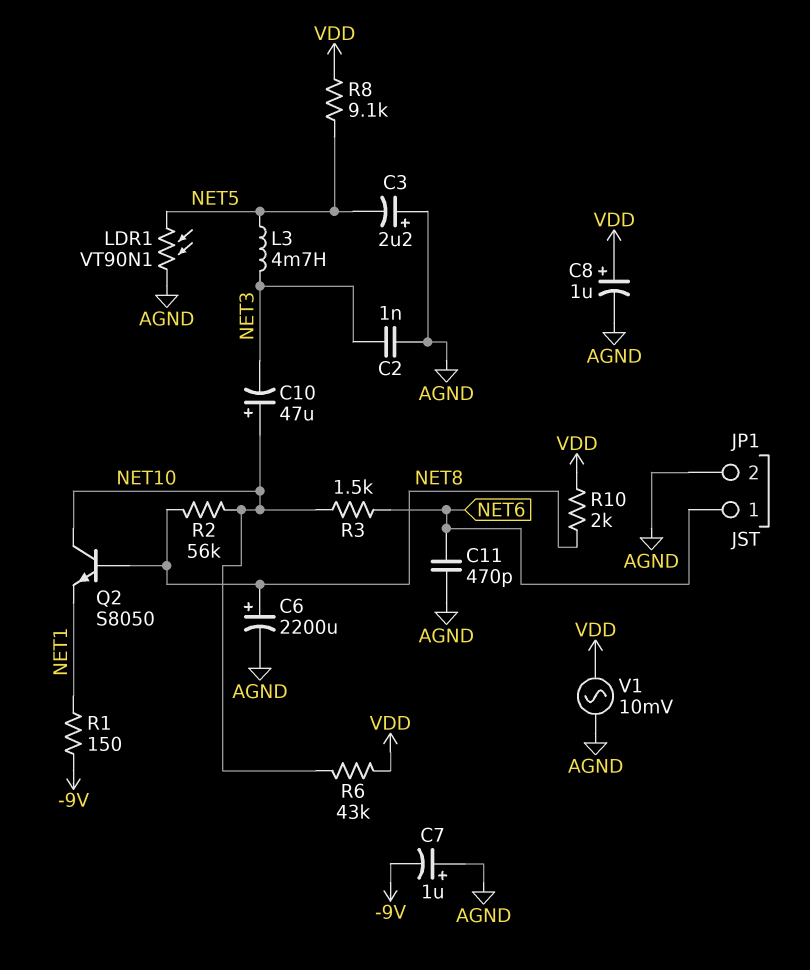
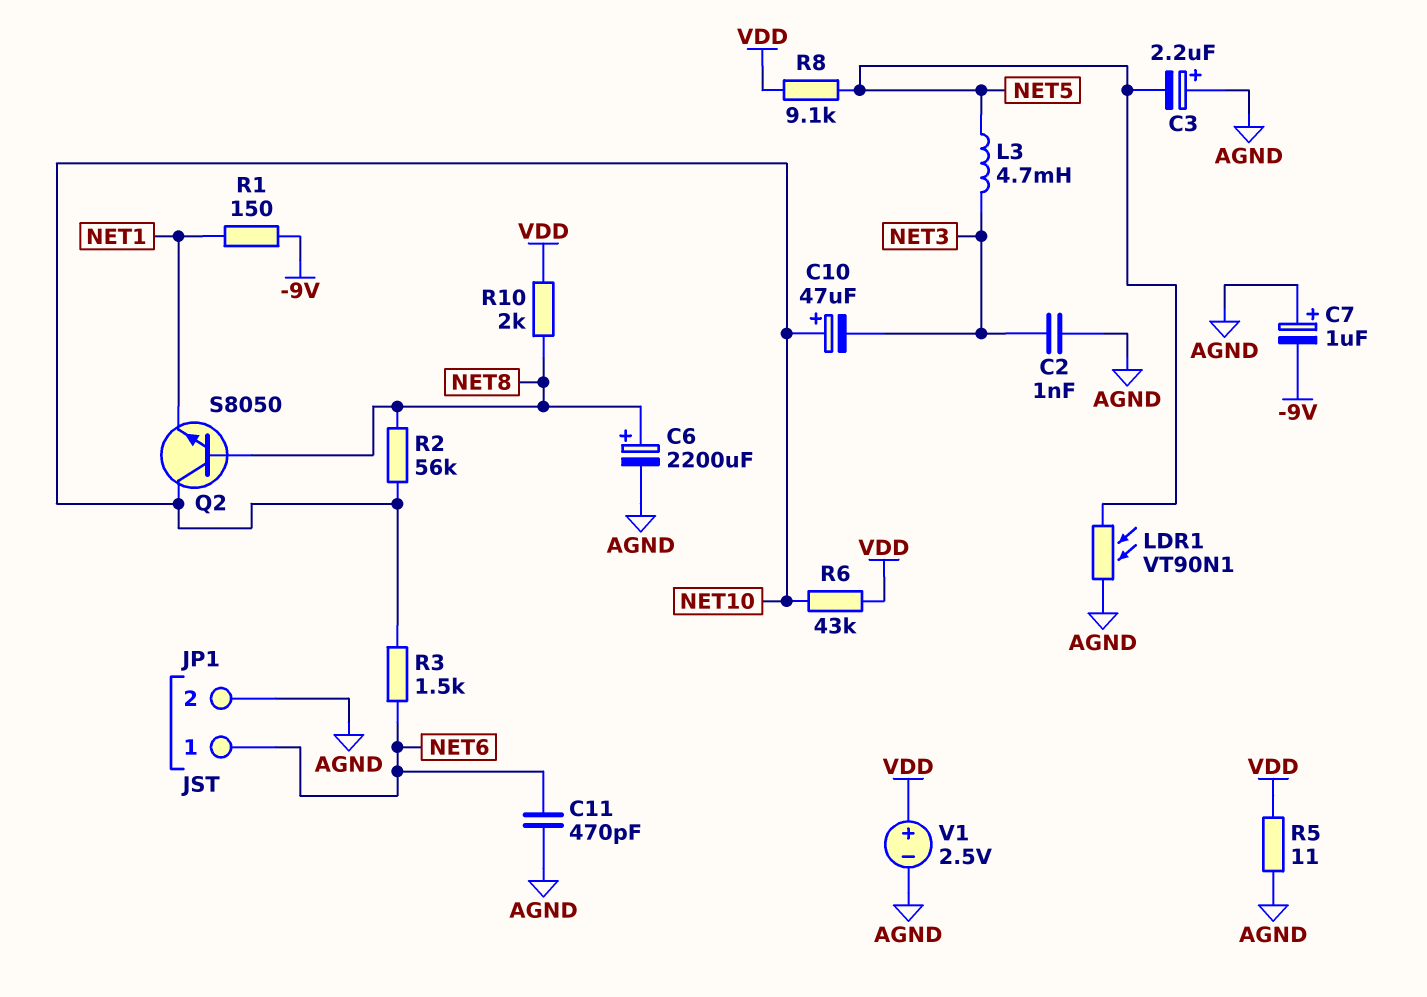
C8: 1uF (plus VDD, minus AGND) -> none
R5: none -> 11 (AGND, VDD)
V1: AC 10mV (AGND, VDD) -> 2.5V (plus VDD, minus AGND)

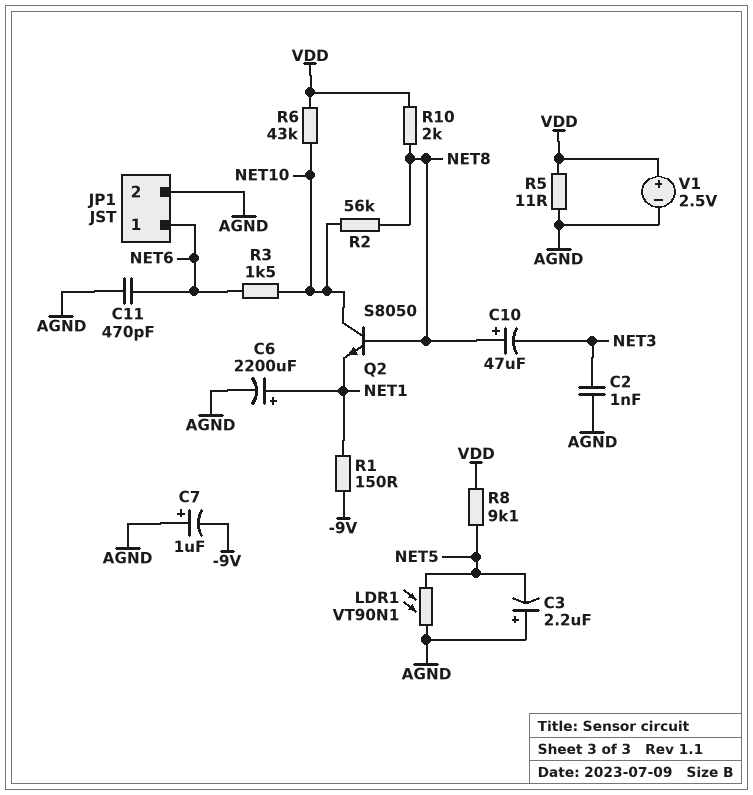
C6: 2200uF (plus NET8, minus AGND) -> 2200uF (plus NET1, minus AGND)
C10: 47uF (plus NET10, minus NET3) -> 47uF (plus NET8, minus NET3)
L3: 4.7mH (NET3, NET5) -> none

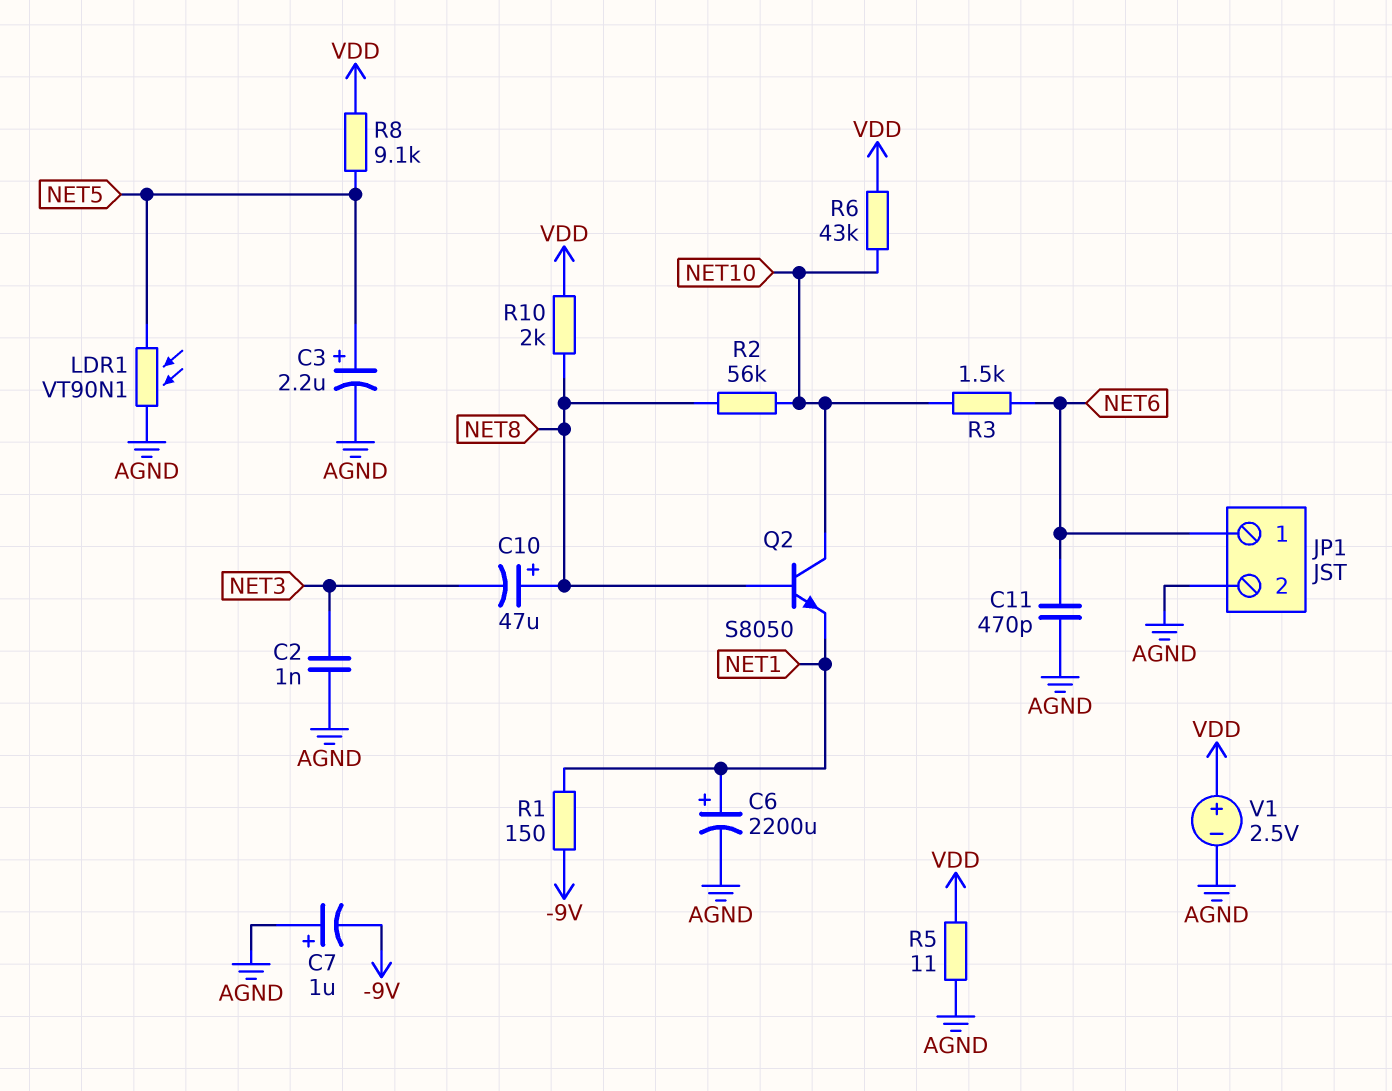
C3: 2.2uF (plus AGND, minus NET5) -> 2.2uF (plus NET5, minus AGND)

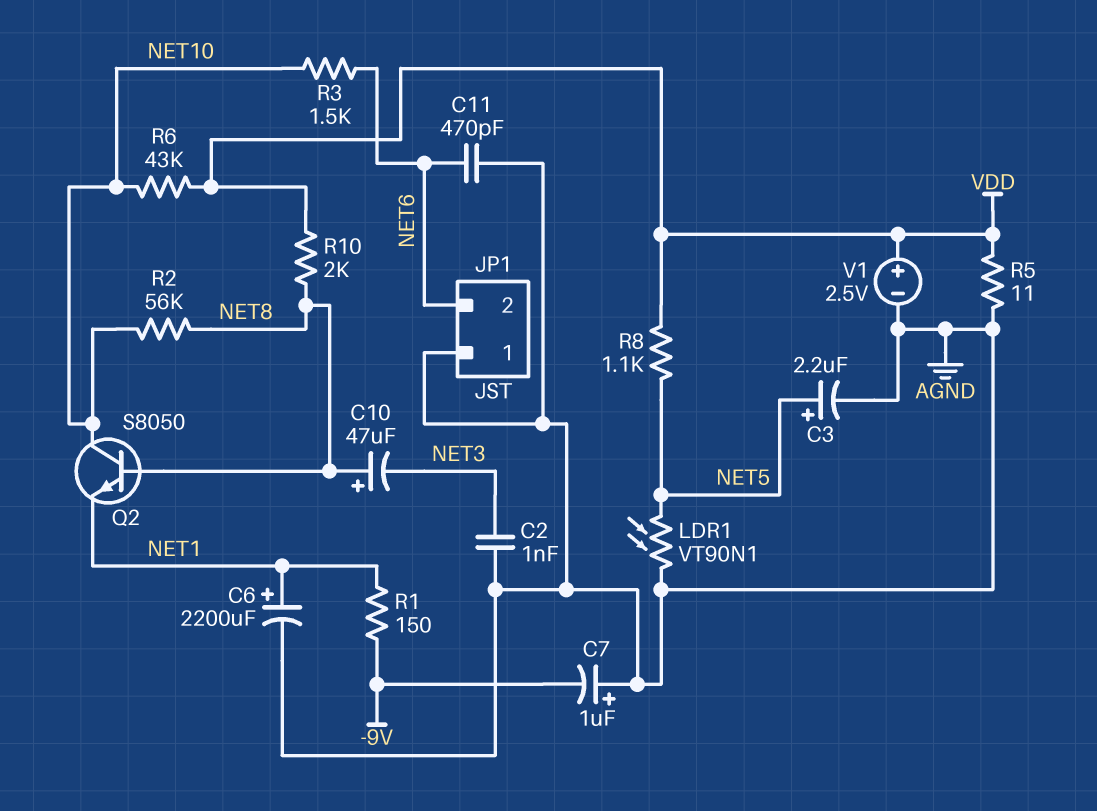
JP1 pin 1: NET6 -> AGND
JP1 pin 2: AGND -> NET6
R8: 9.1k (NET5, VDD) -> 1.1k (NET5, VDD)

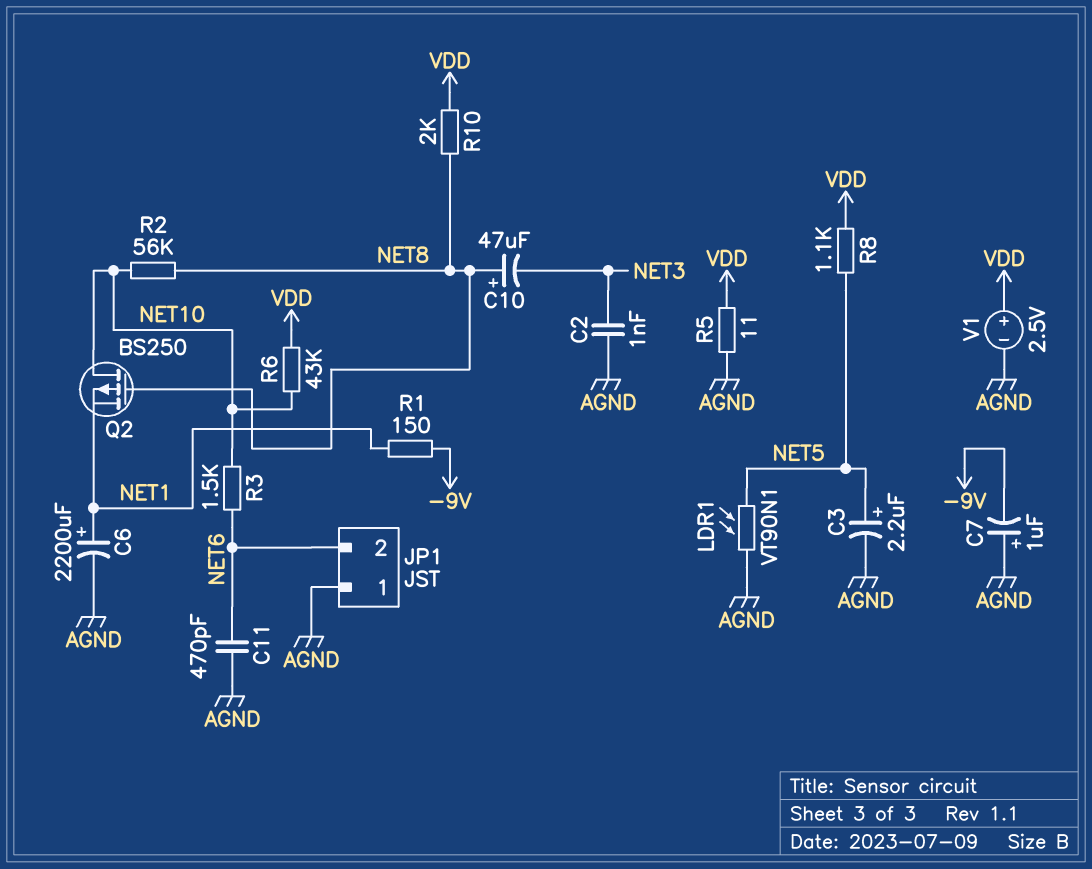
Q2: NPN S8050 (B NET8, C NET10, E NET1) -> PMOS BS250 (G NET8, D NET10, S NET1)

